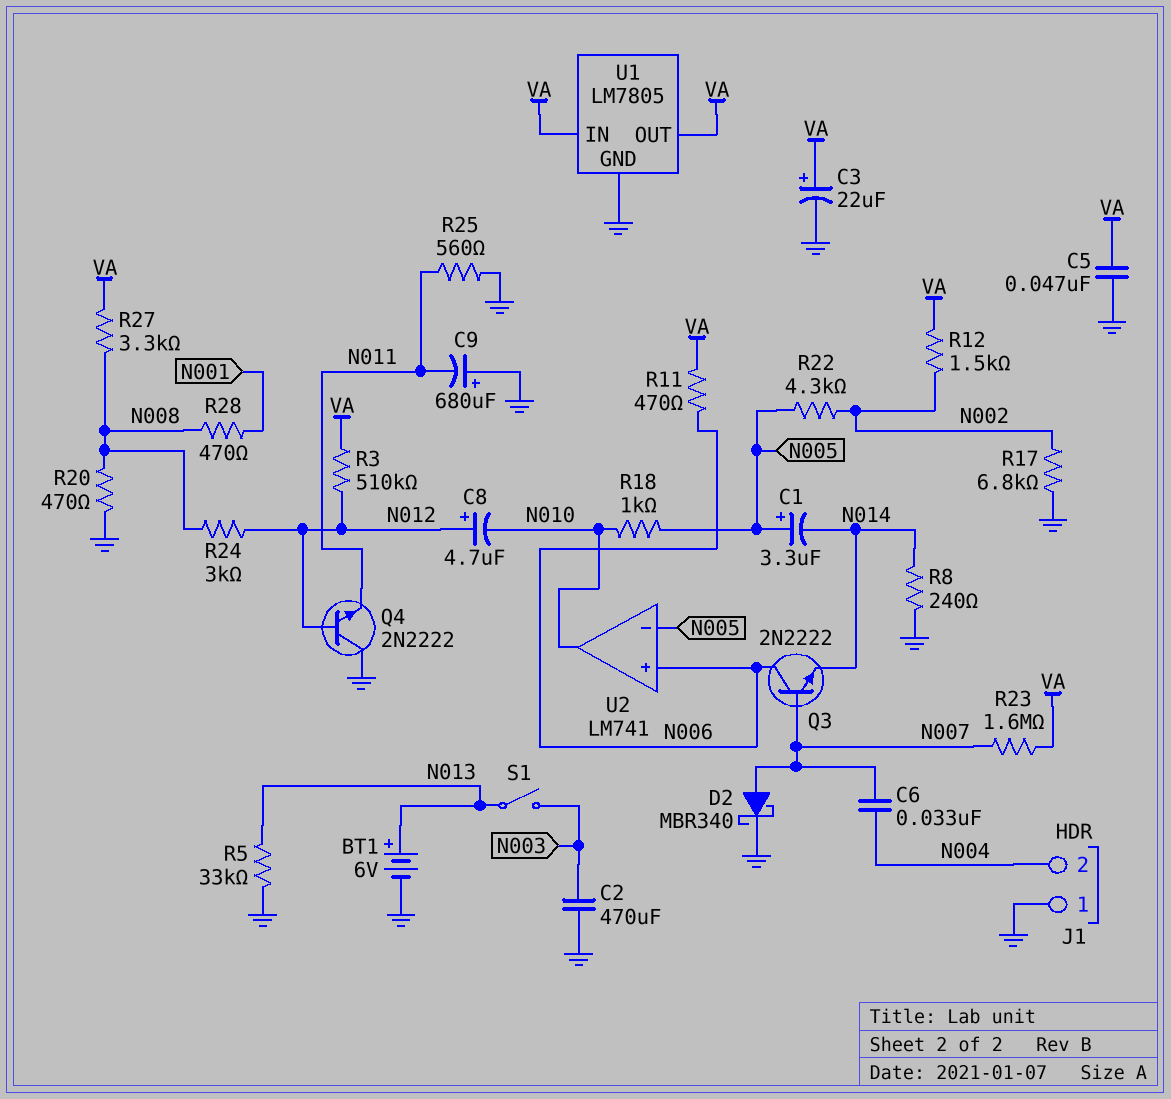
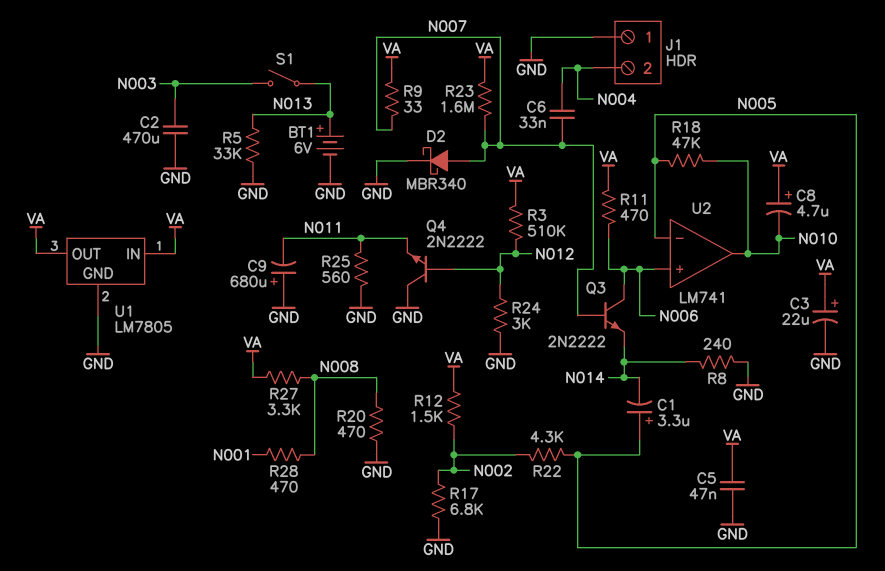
C8: 4.7uF (plus N012, minus N010) -> 4.7uF (plus VA, minus N010)
R9: none -> 33 (N007, VA)
R18: 1k (N005, N010) -> 47k (N005, N010)
R24: 3k (N008, N012) -> 3k (GND, N012)

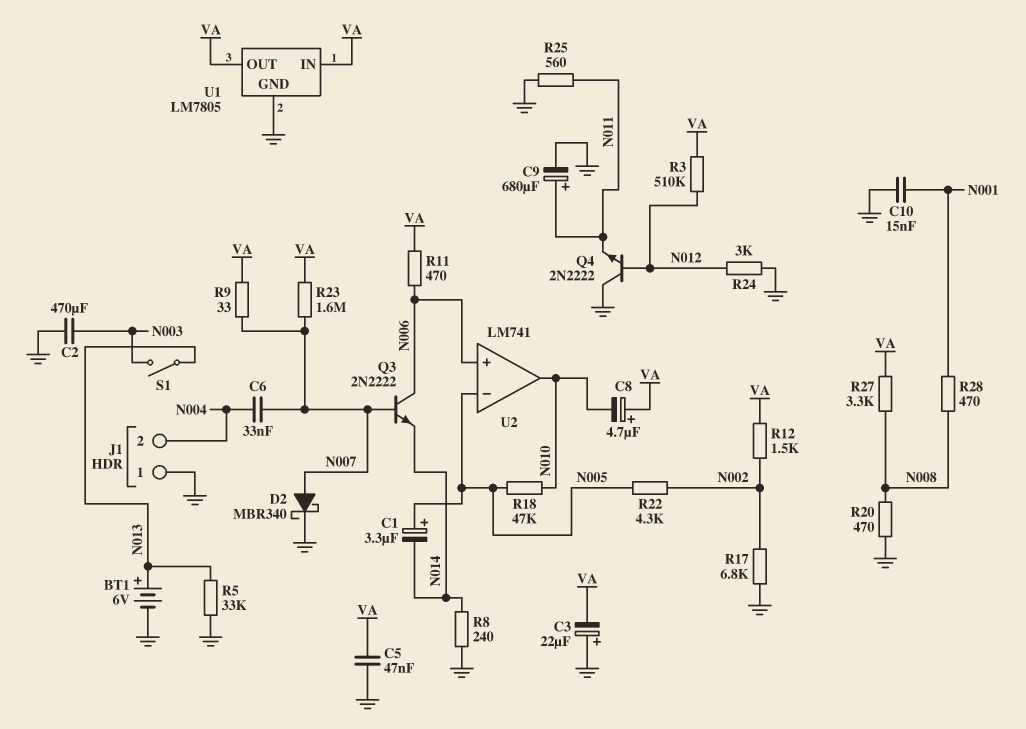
C3: 22uF (plus VA, minus GND) -> 22uF (plus GND, minus VA)
C9: 680uF (plus GND, minus N011) -> 680uF (plus N011, minus GND)
C10: none -> 15nF (GND, N001)

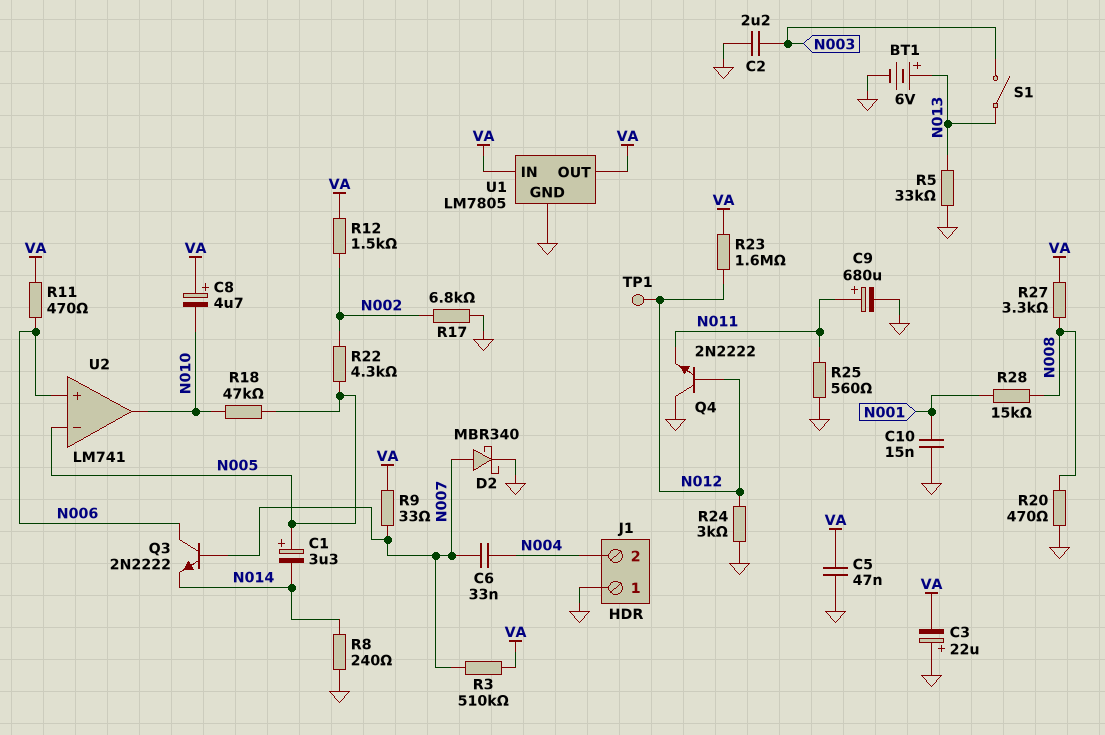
C2: 470uF (GND, N003) -> 2.2uF (GND, N003)
R3: 510k (N012, VA) -> 510k (N007, VA)
R23: 1.6M (N007, VA) -> 1.6M (N012, VA)
R28: 470 (N001, N008) -> 15k (N001, N008)
TP1: none -> test point (N012)

